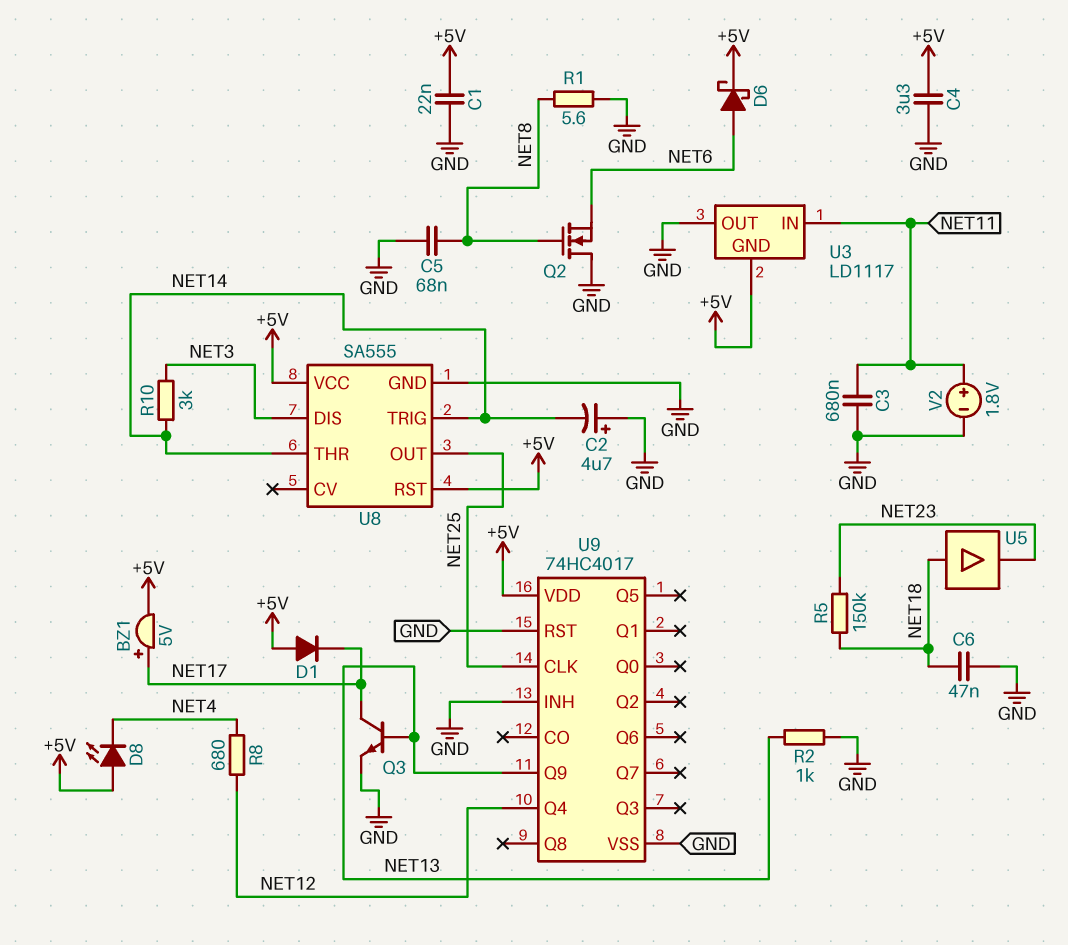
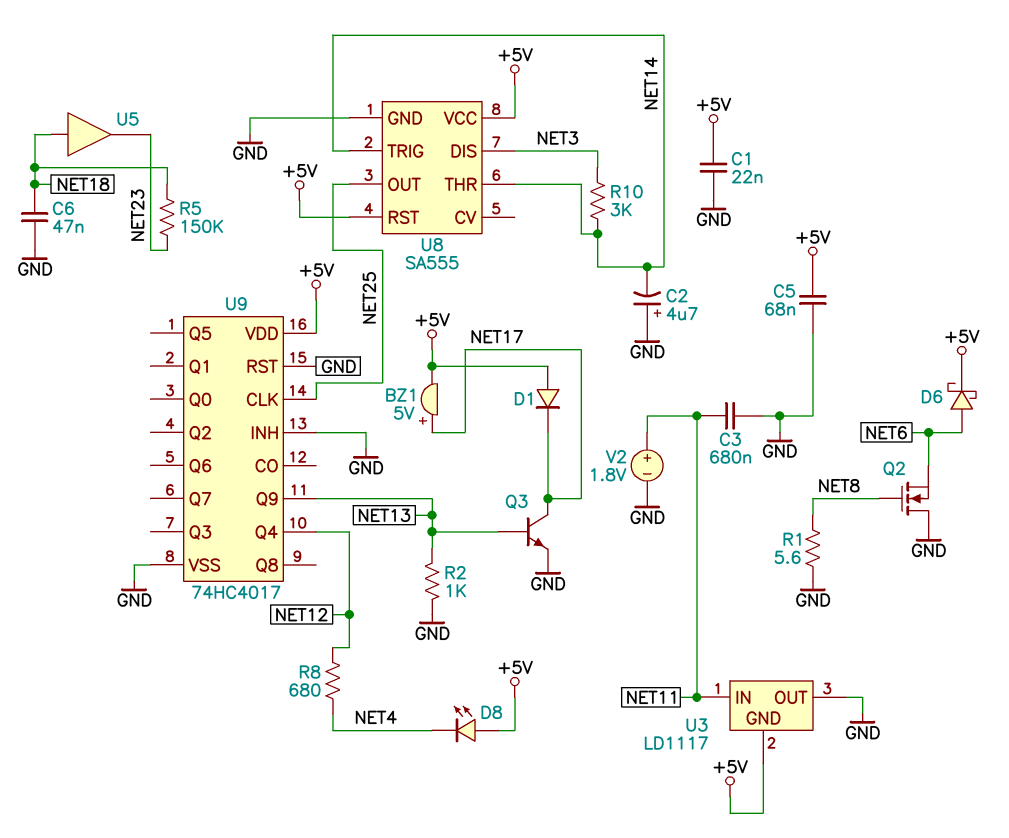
C4: 3.3uF (+5V, GND) -> none
C5: 68nF (GND, NET8) -> 68nF (+5V, GND)

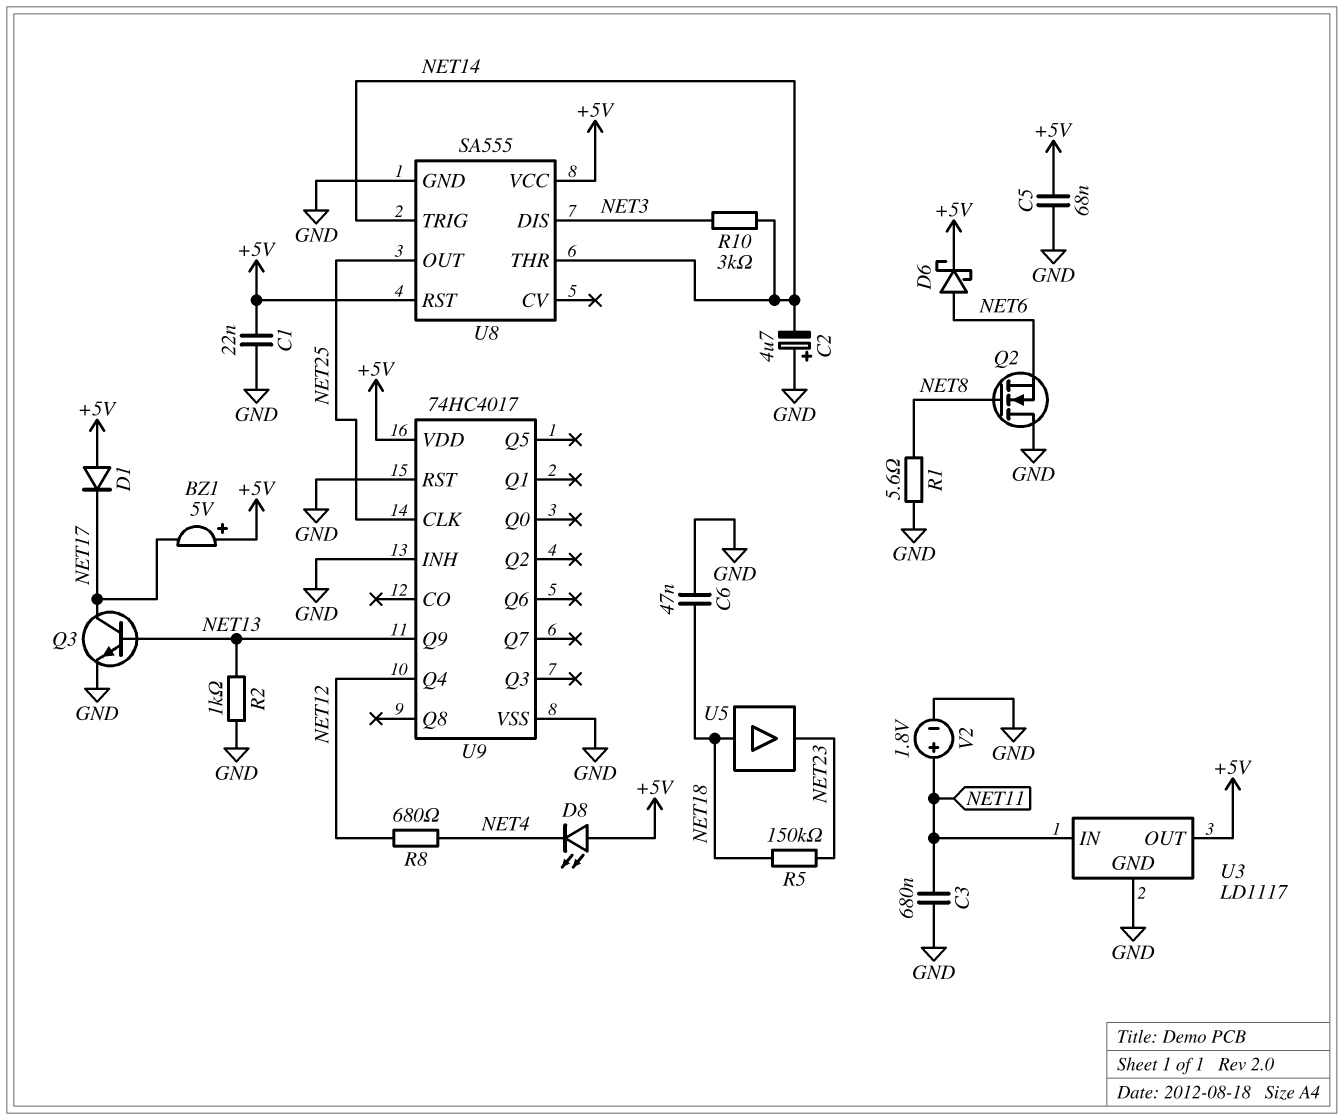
BZ1: buzzer 5V (plus NET17, minus +5V) -> buzzer 5V (plus +5V, minus NET17)
U3 pin GND: +5V -> GND
U3 pin OUT: GND -> +5V

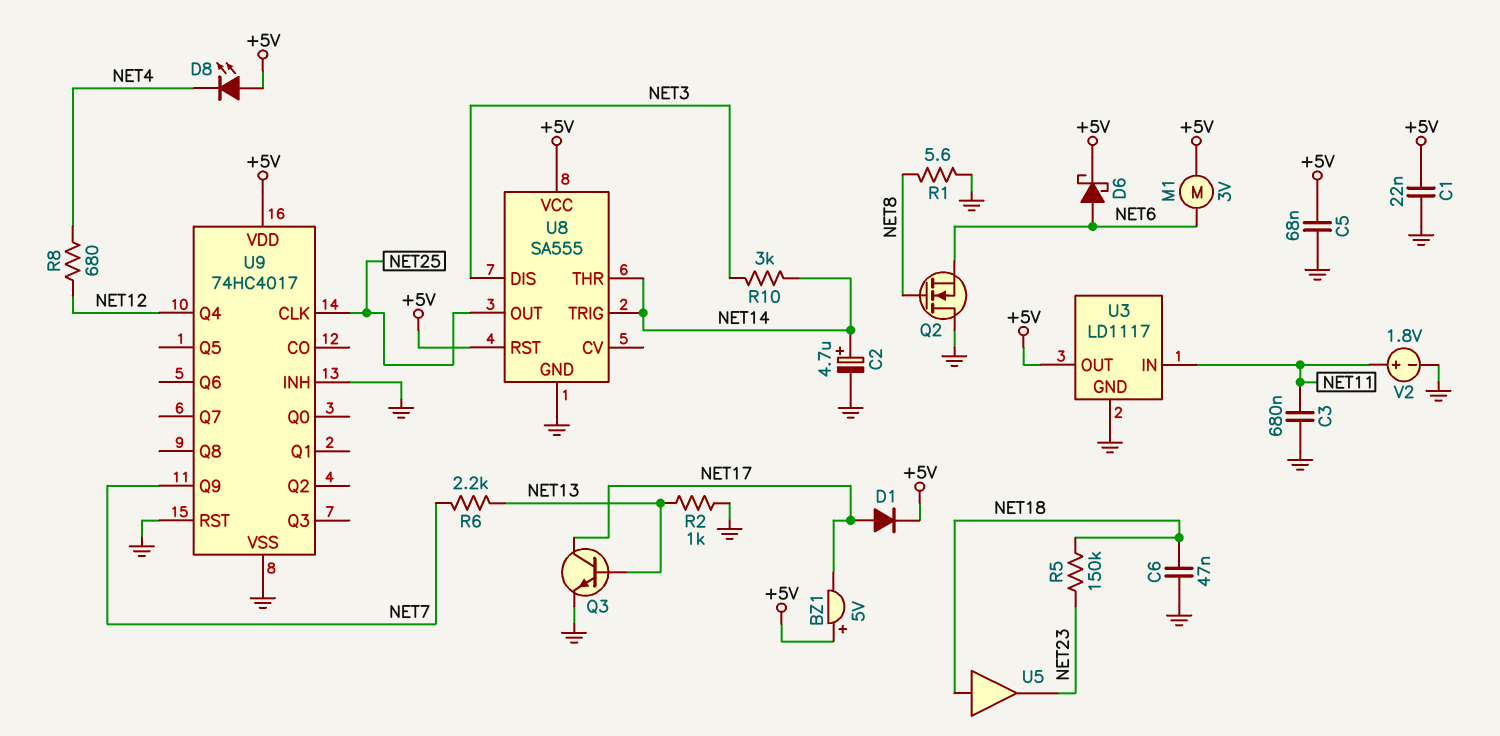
C2: 4.7uF (plus GND, minus NET14) -> 4.7uF (plus NET14, minus GND)
D1: diode (A +5V, K NET17) -> diode (A NET17, K +5V)
M1: none -> motor 3V (+5V, NET6)
R6: none -> 2.2k (NET7, NET13)
U9 pin Q9: NET13 -> NET7

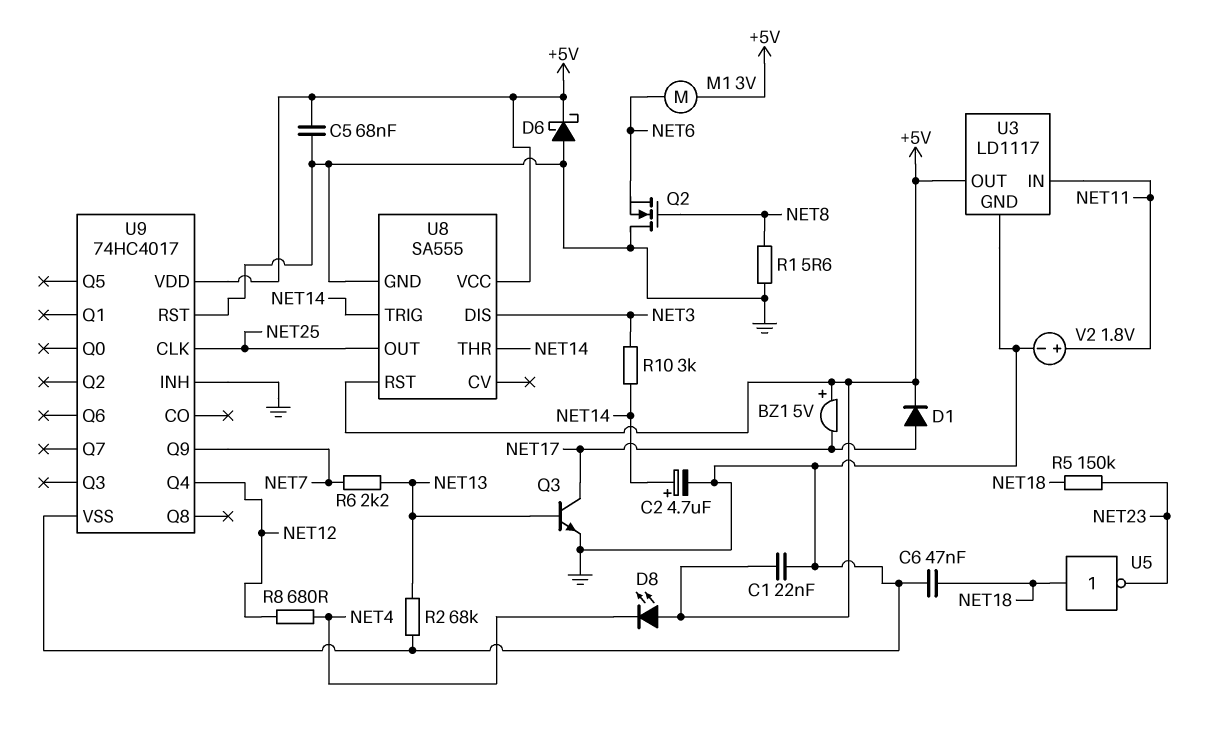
C3: 680nF (GND, NET11) -> none
D6: schottky (A NET6, K +5V) -> schottky (A GND, K +5V)
R2: 1k (GND, NET13) -> 68k (GND, NET13)
U5: buffer (in NET18, out NET23) -> NOT (in NET18, out NET23)

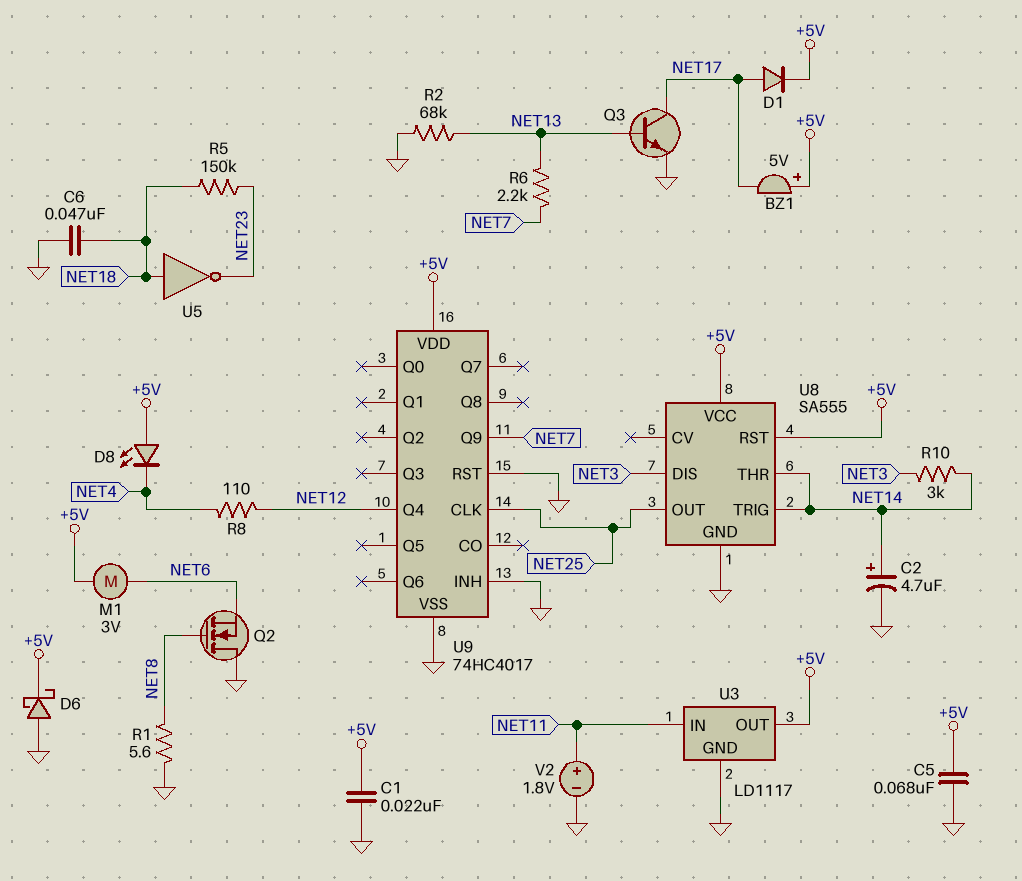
R8: 680 (NET4, NET12) -> 110 (NET4, NET12)

